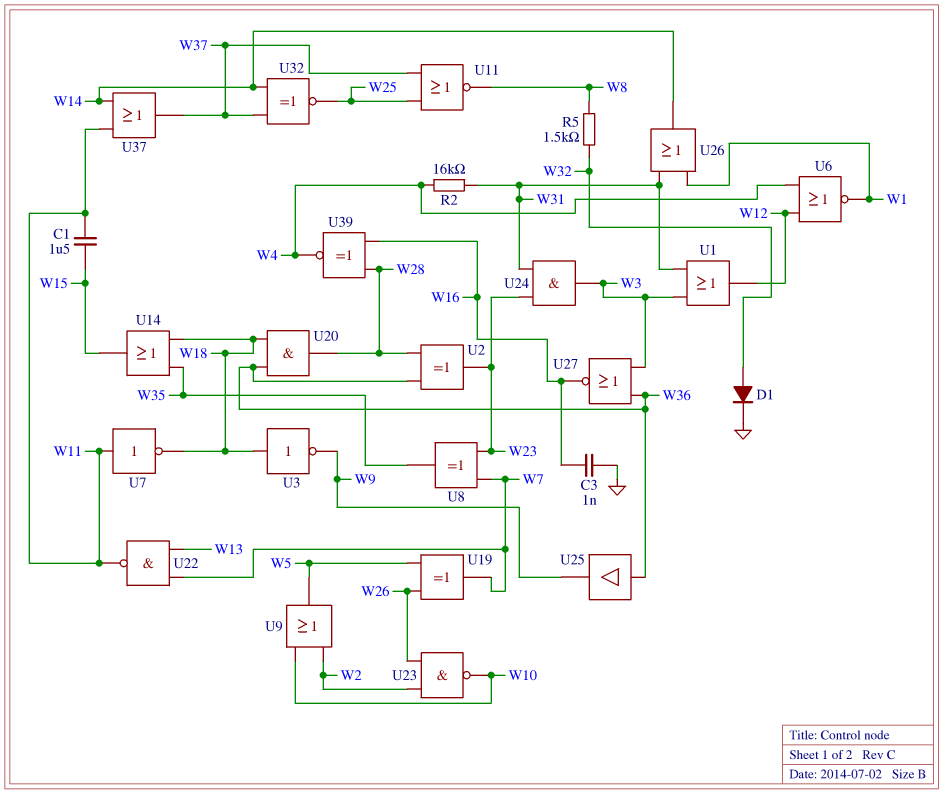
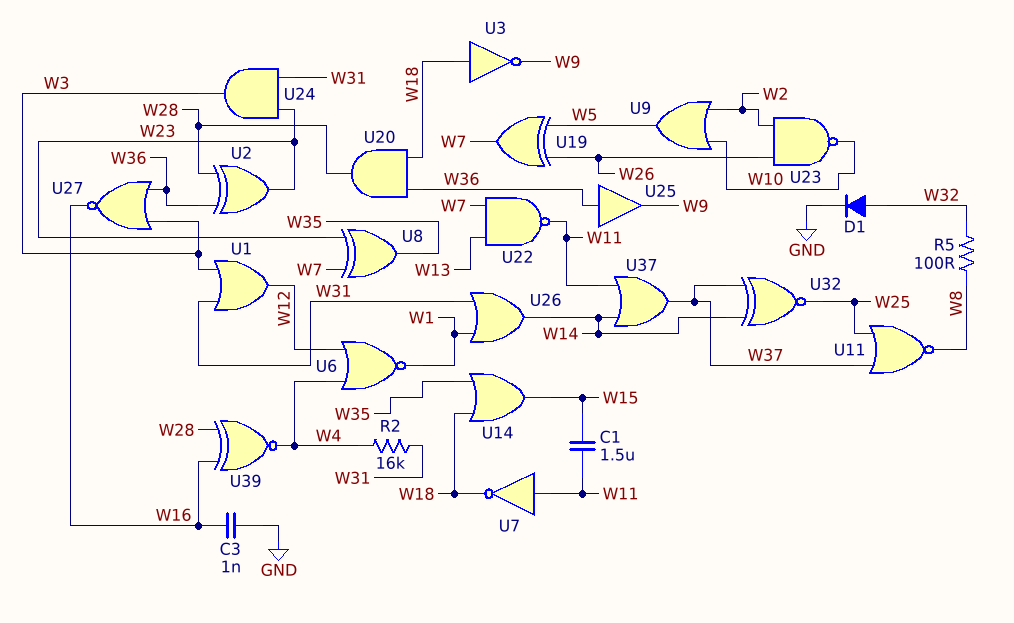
R5: 1.5k (W8, W32) -> 100 (W8, W32)

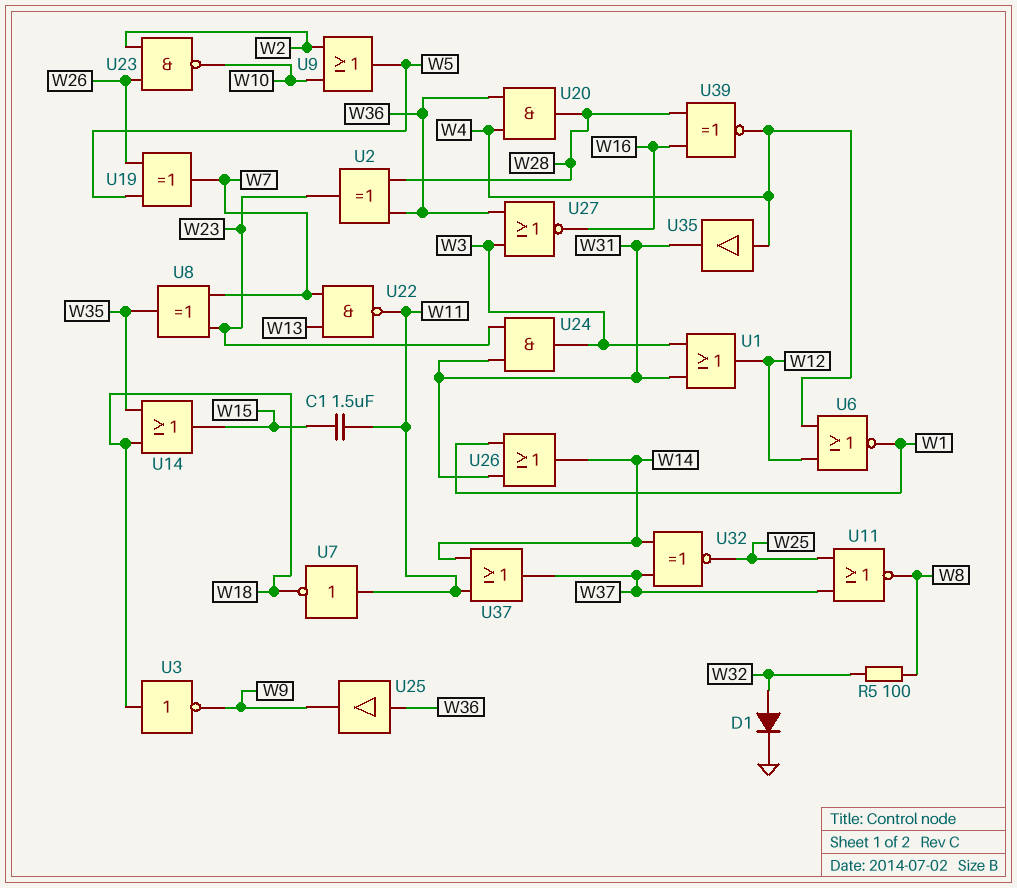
C3: 1nF (GND, W16) -> none
R2: 16k (W4, W31) -> none
U20: AND (in W18, in W36, out W28) -> AND (in W4, in W36, out W28)
U35: none -> buffer (in W4, out W31)

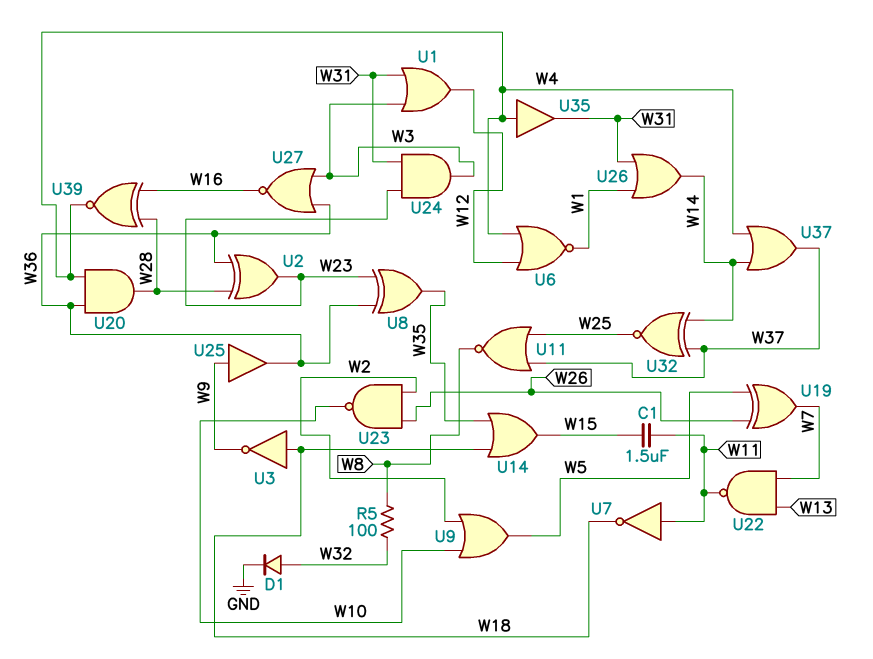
U8: XOR (in W7, in W23, out W35) -> XOR (in W23, in W36, out W35)
U25: buffer (in W36, out W9) -> buffer (in W9, out W36)
U37: OR (in W11, in W14, out W37) -> OR (in W4, in W14, out W37)

